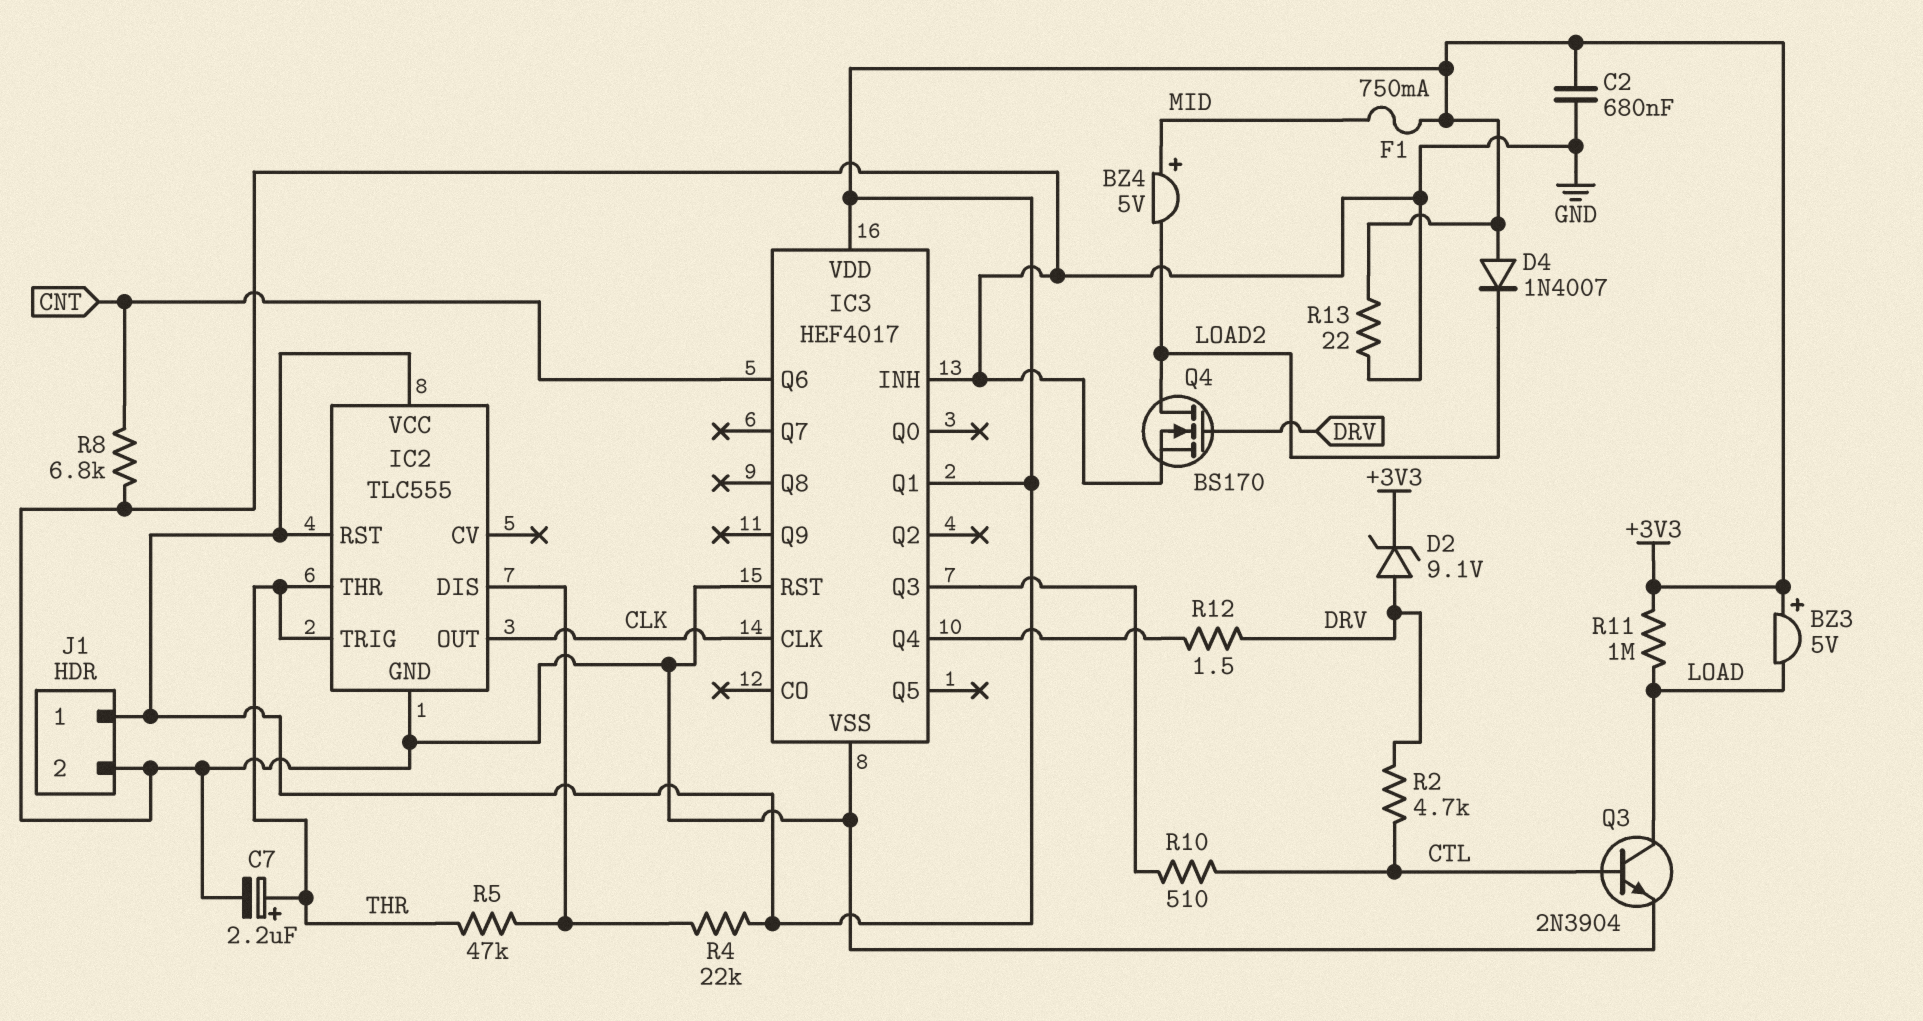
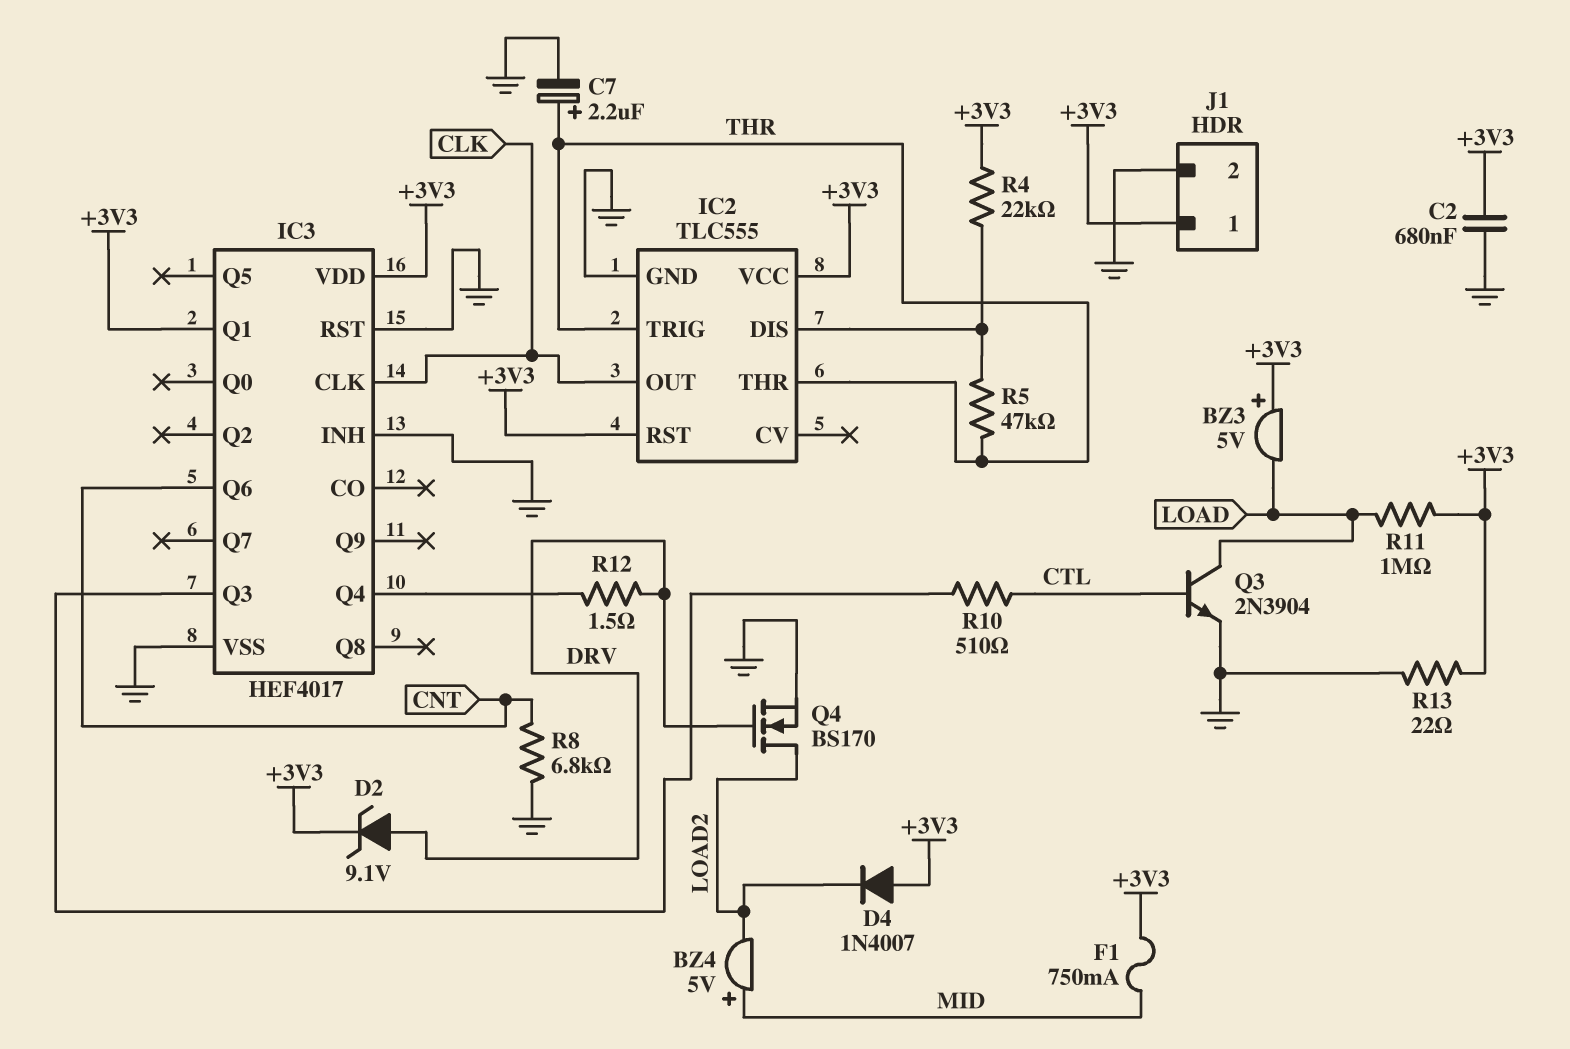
R2: 4.7k (CTL, DRV) -> none

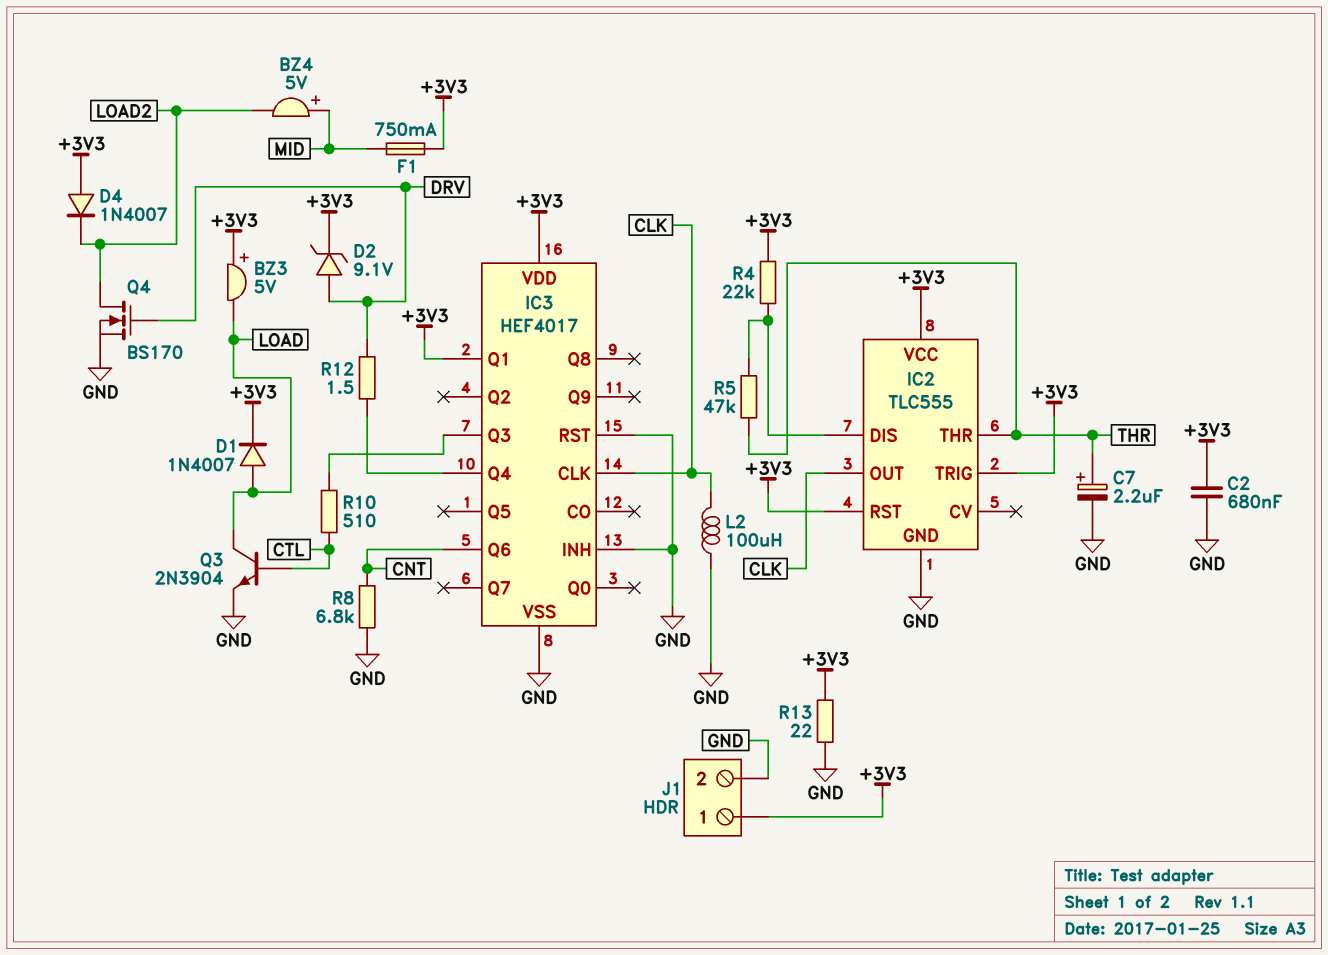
D1: none -> diode 1N4007 (A LOAD, K +3V3)
IC2 pin TRIG: THR -> +3V3
L2: none -> 100uH (CLK, GND)
R11: 1M (+3V3, LOAD) -> none

